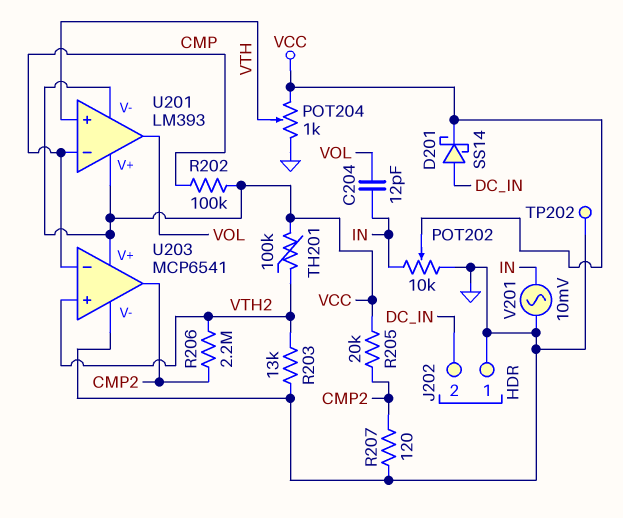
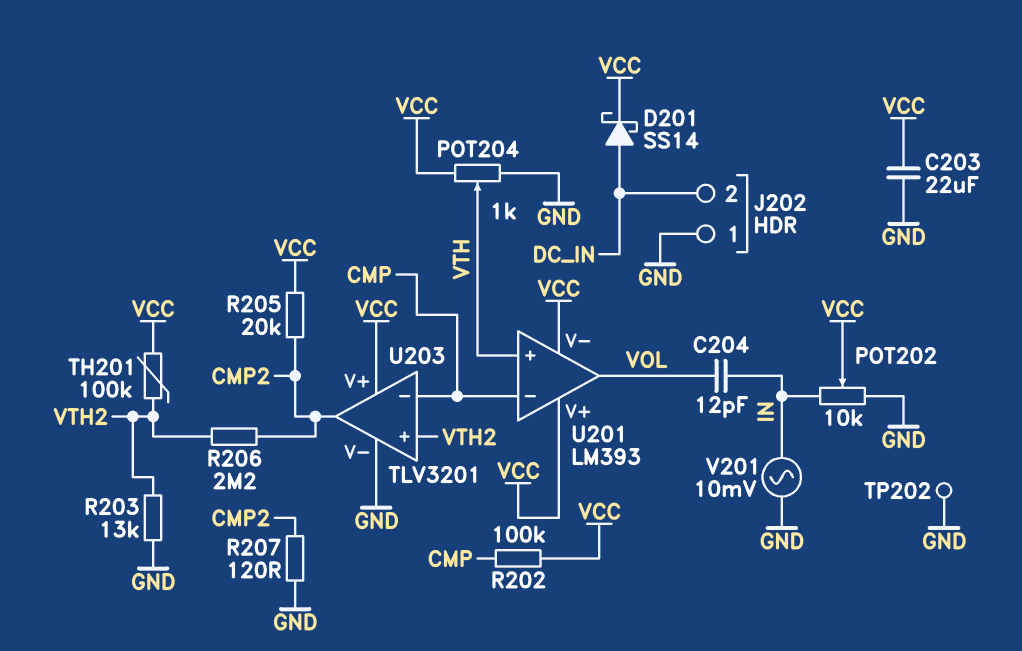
C203: none -> 22uF (GND, VCC)
U203: MCP6541 -> TLV3201

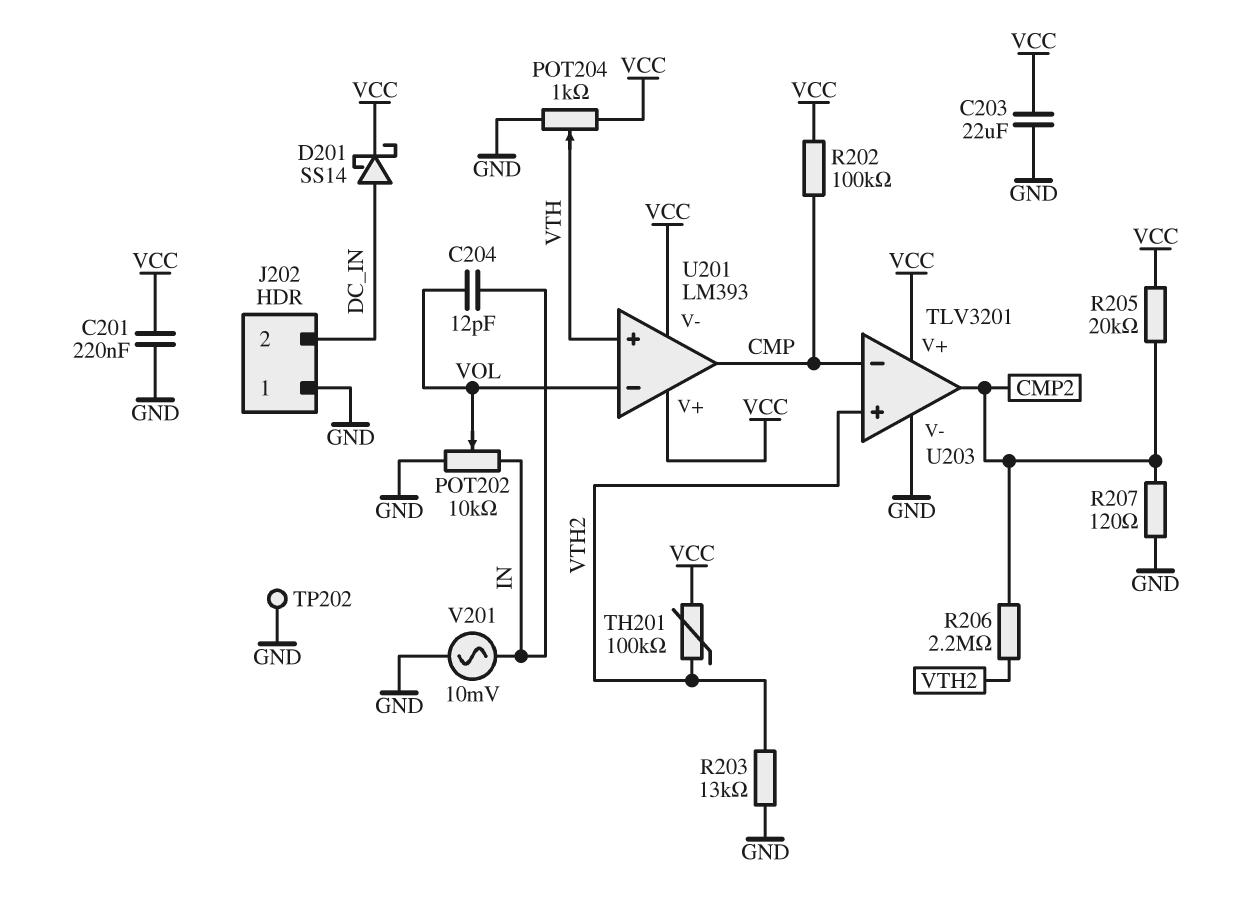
C201: none -> 220nF (GND, VCC)
POT202: 10k (GND, IN, wiper VCC) -> 10k (GND, IN, wiper VOL)
U201 pin in-: CMP -> VOL
U201 pin out: VOL -> CMP

